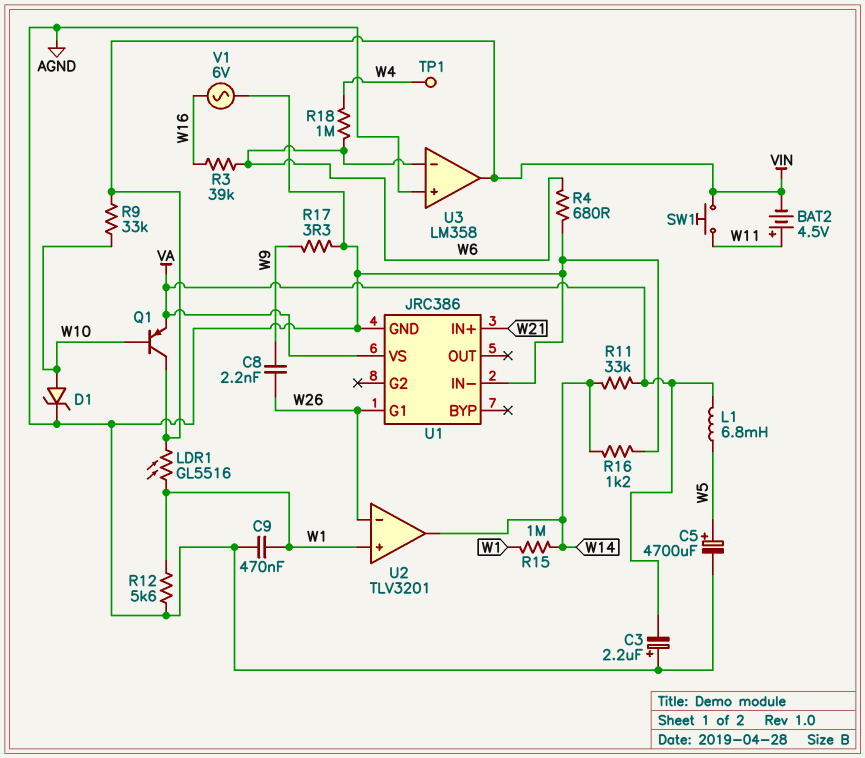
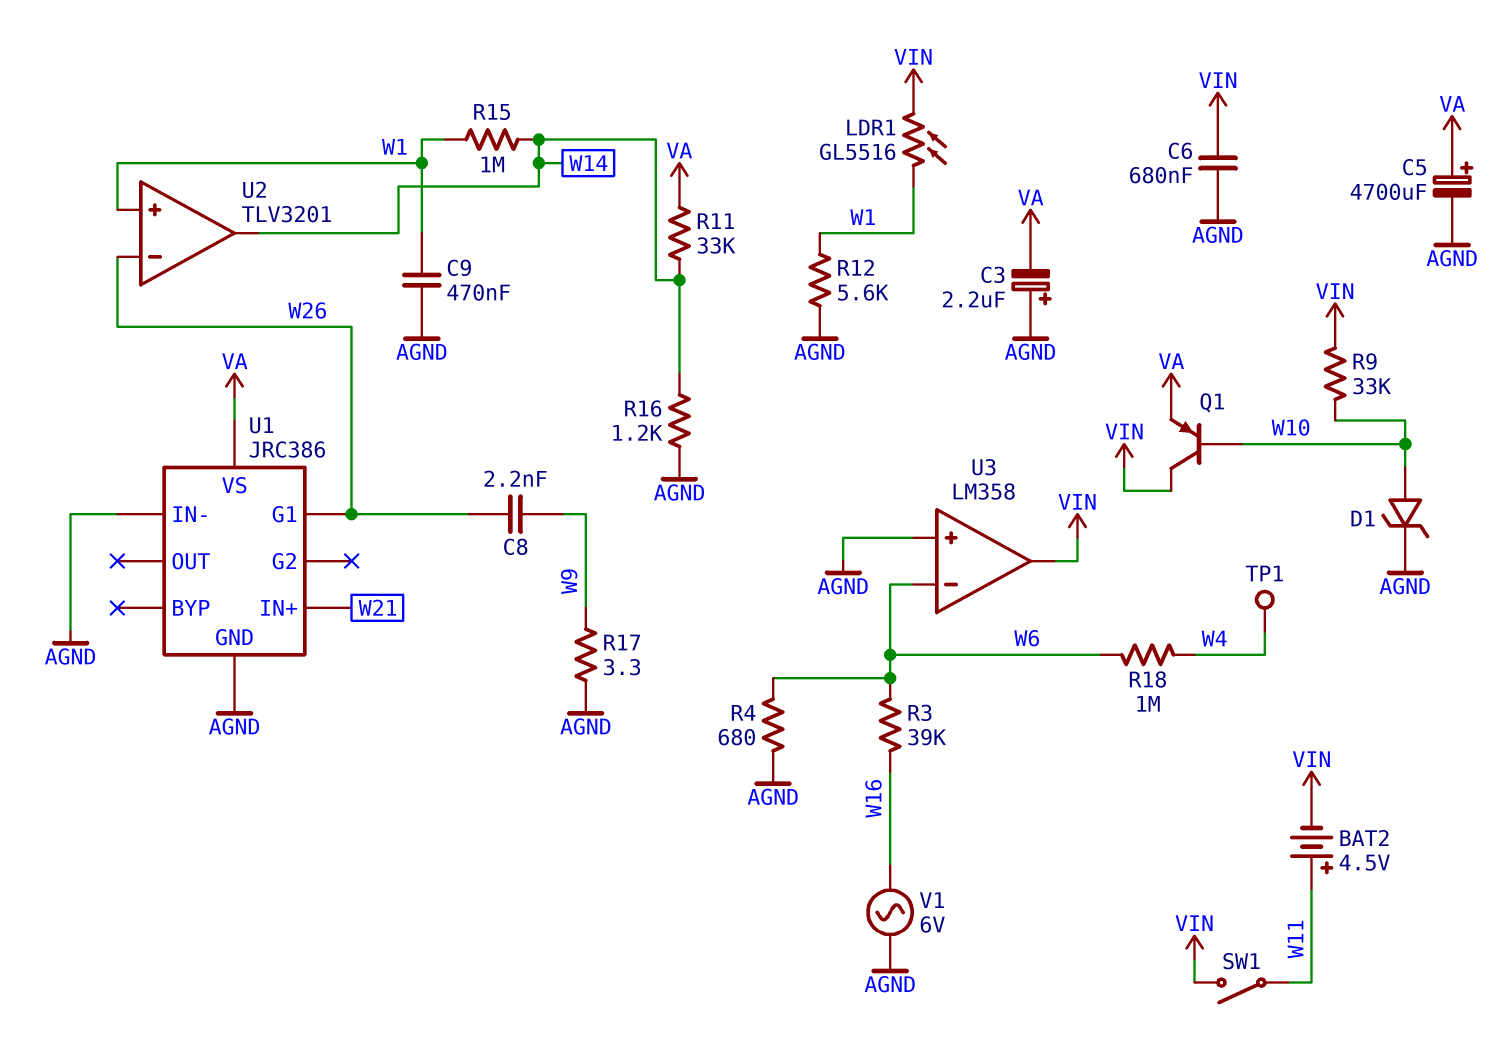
C5: 4700uF (plus W5, minus AGND) -> 4700uF (plus VA, minus AGND)
C6: none -> 680nF (AGND, VIN)
L1: 6.8mH (VA, W5) -> none
SW1: button (VIN, W11) -> switch (VIN, W11)

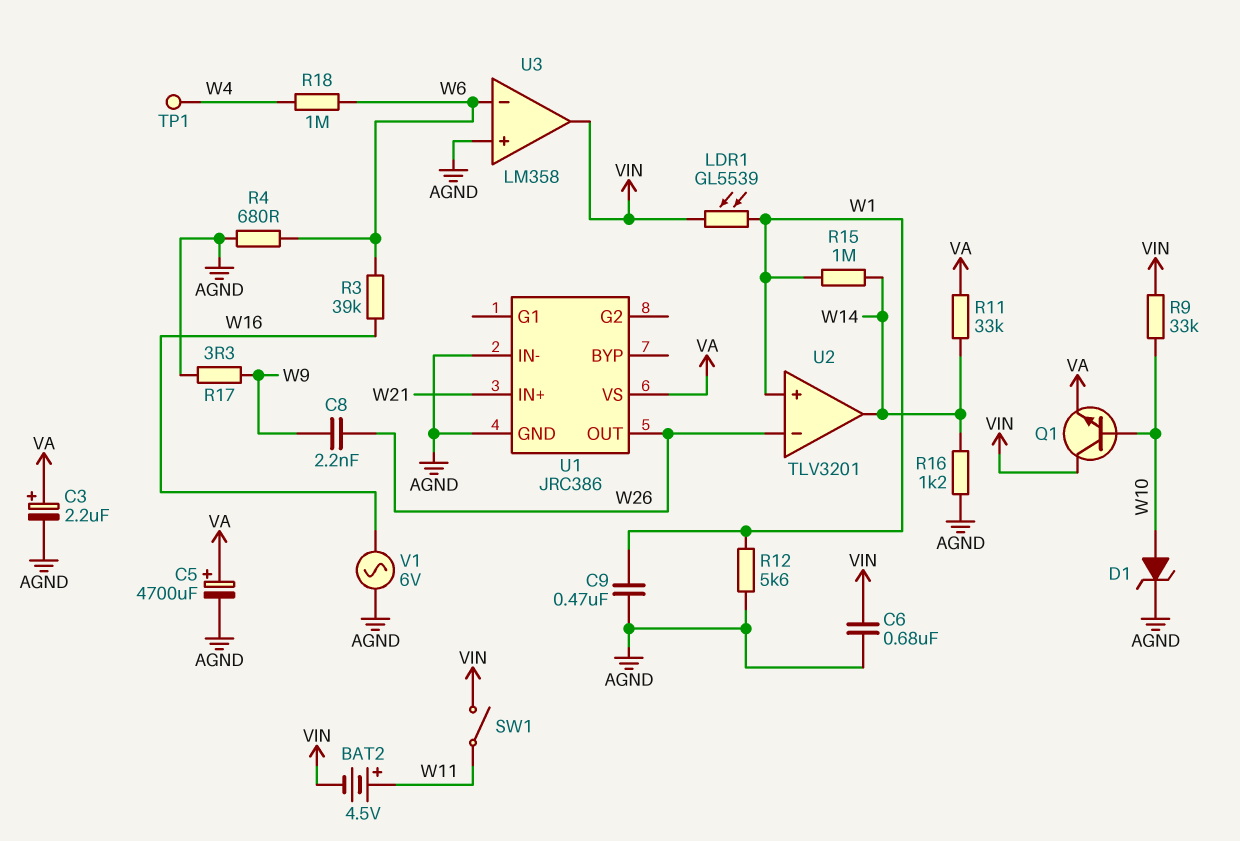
C3: 2.2uF (plus AGND, minus VA) -> 2.2uF (plus VA, minus AGND)
LDR1: GL5516 (VIN, W1) -> GL5539 (VIN, W1)
Q1: PNP (B W10, C VIN, E VA) -> NPN (B W10, C VIN, E VA)
U1 pin G1: W26 -> none
U1 pin OUT: none -> W26

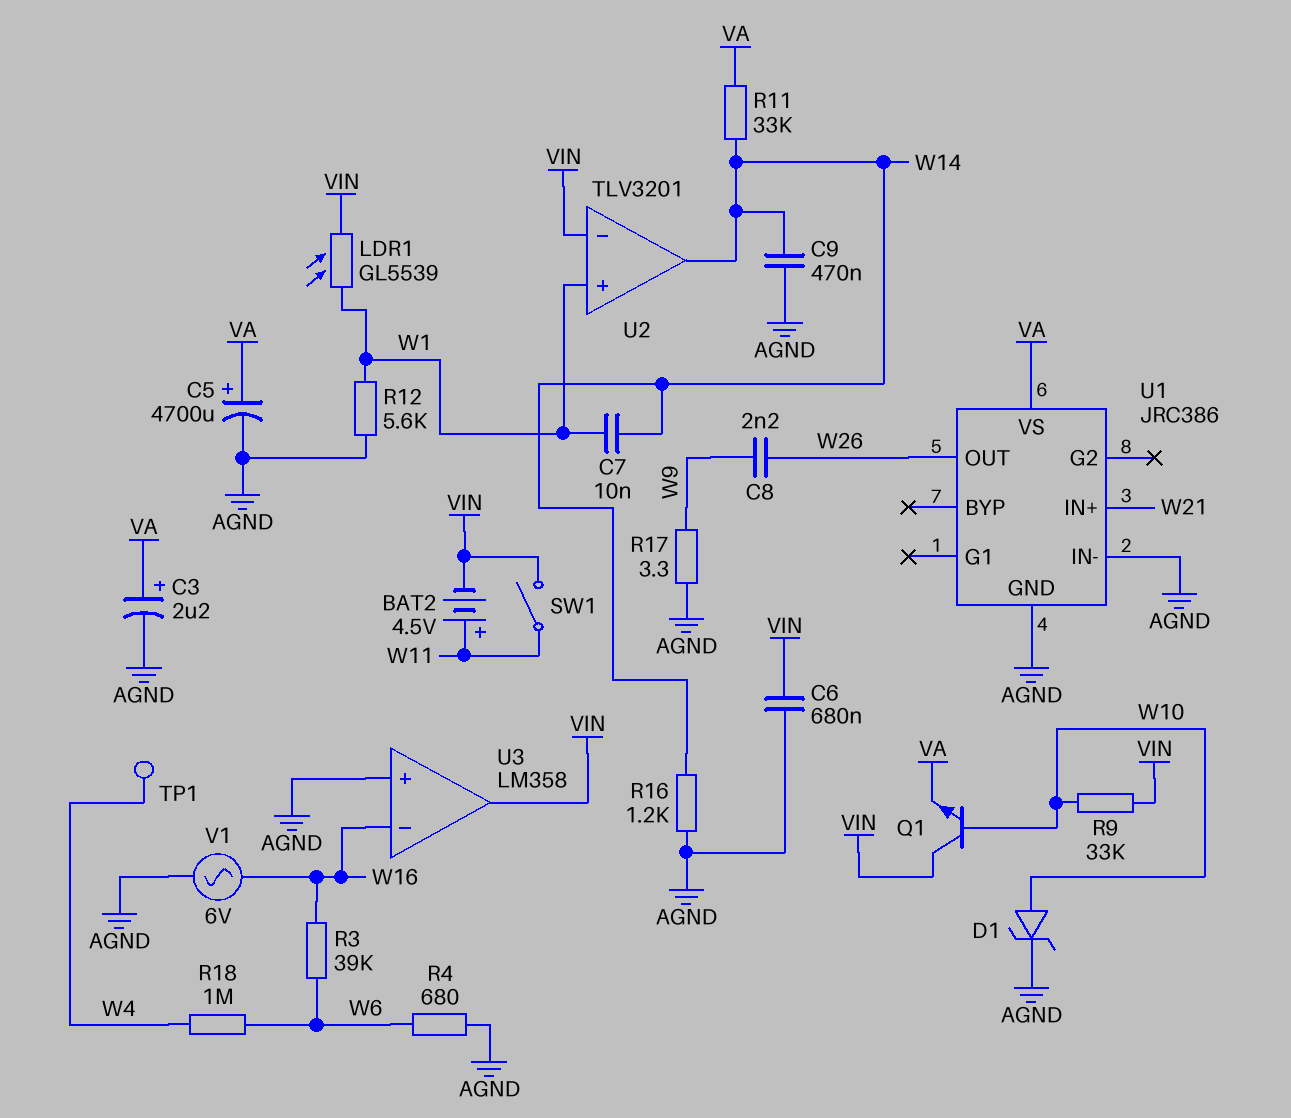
C7: none -> 10nF (W1, W14)
C9: 470nF (AGND, W1) -> 470nF (AGND, W14)
R15: 1M (W1, W14) -> none
U2 pin in-: W26 -> VIN
U3 pin in-: W6 -> W16

